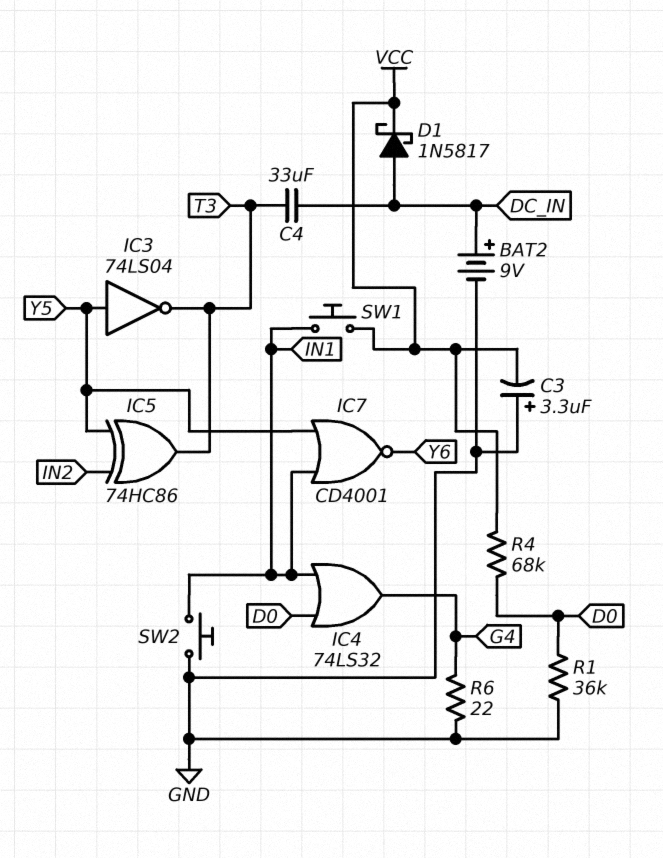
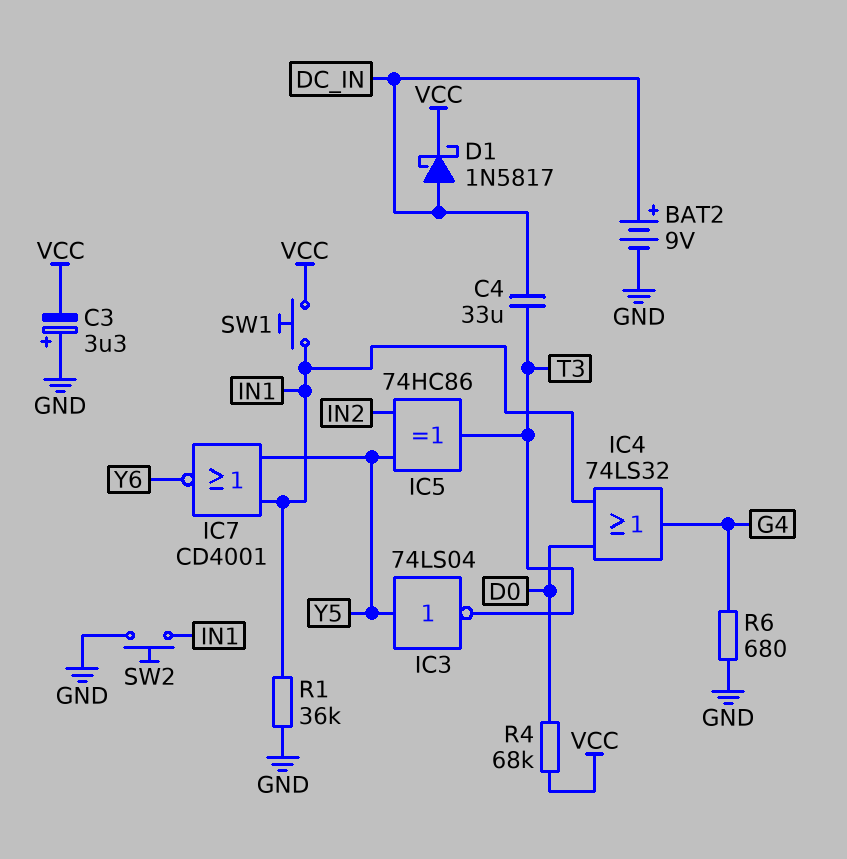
R1: 36k (D0, GND) -> 36k (GND, IN1)
R6: 22 (G4, GND) -> 680 (G4, GND)

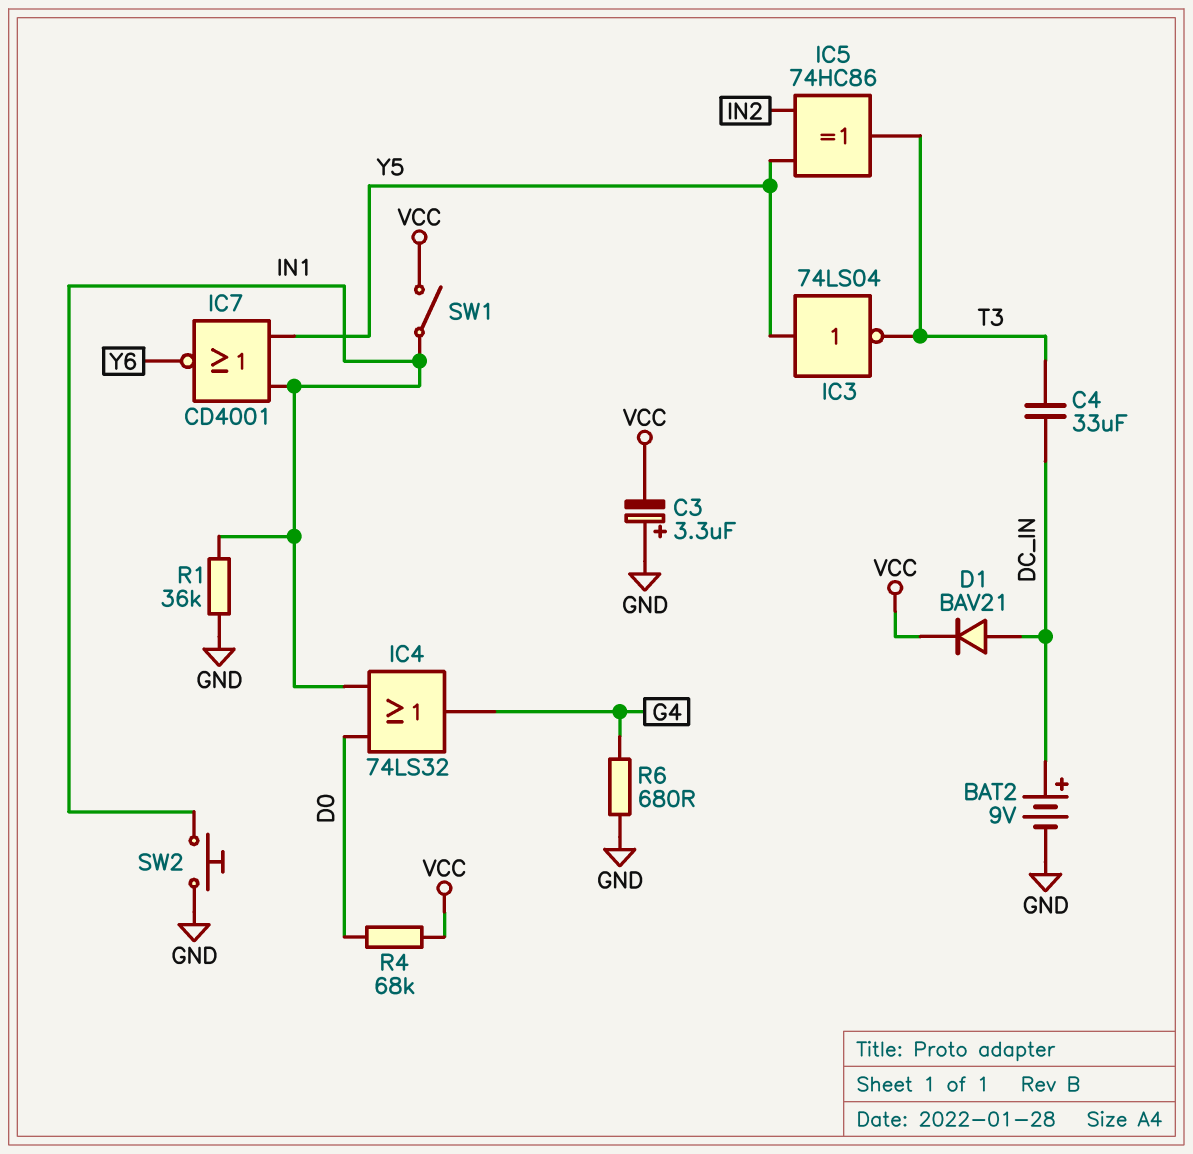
D1: schottky 1N5817 (A DC_IN, K VCC) -> diode BAV21 (A DC_IN, K VCC)
SW1: button (IN1, VCC) -> switch (IN1, VCC)

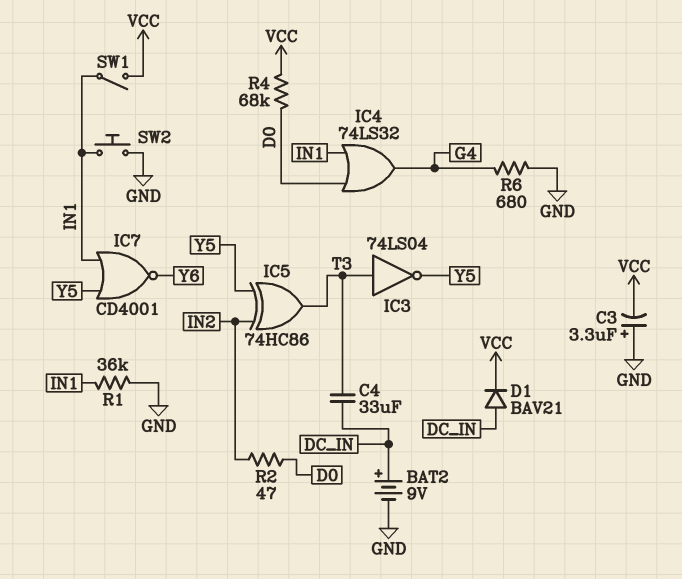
IC3: NOT 74LS04 (in Y5, out T3) -> NOT 74LS04 (in T3, out Y5)
R2: none -> 47 (D0, IN2)

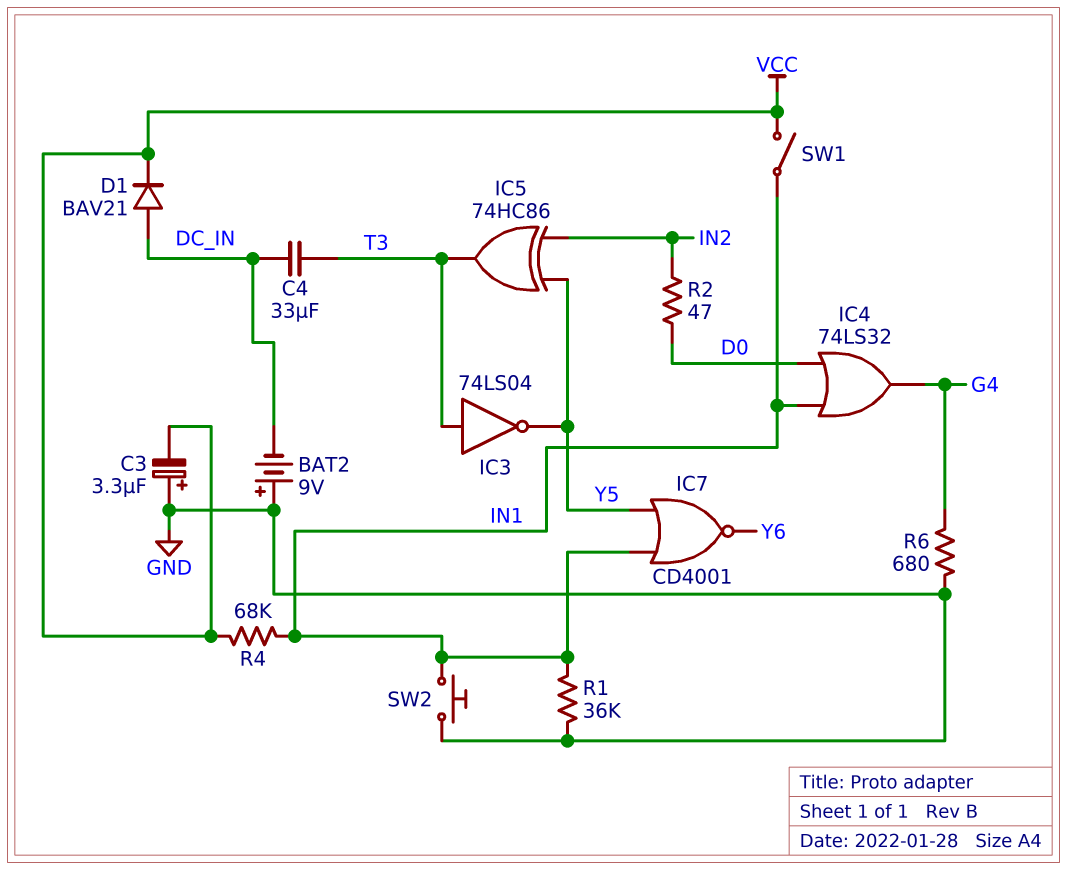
BAT2: 9V (plus DC_IN, minus GND) -> 9V (plus GND, minus DC_IN)
R4: 68k (D0, VCC) -> 68k (IN1, VCC)

